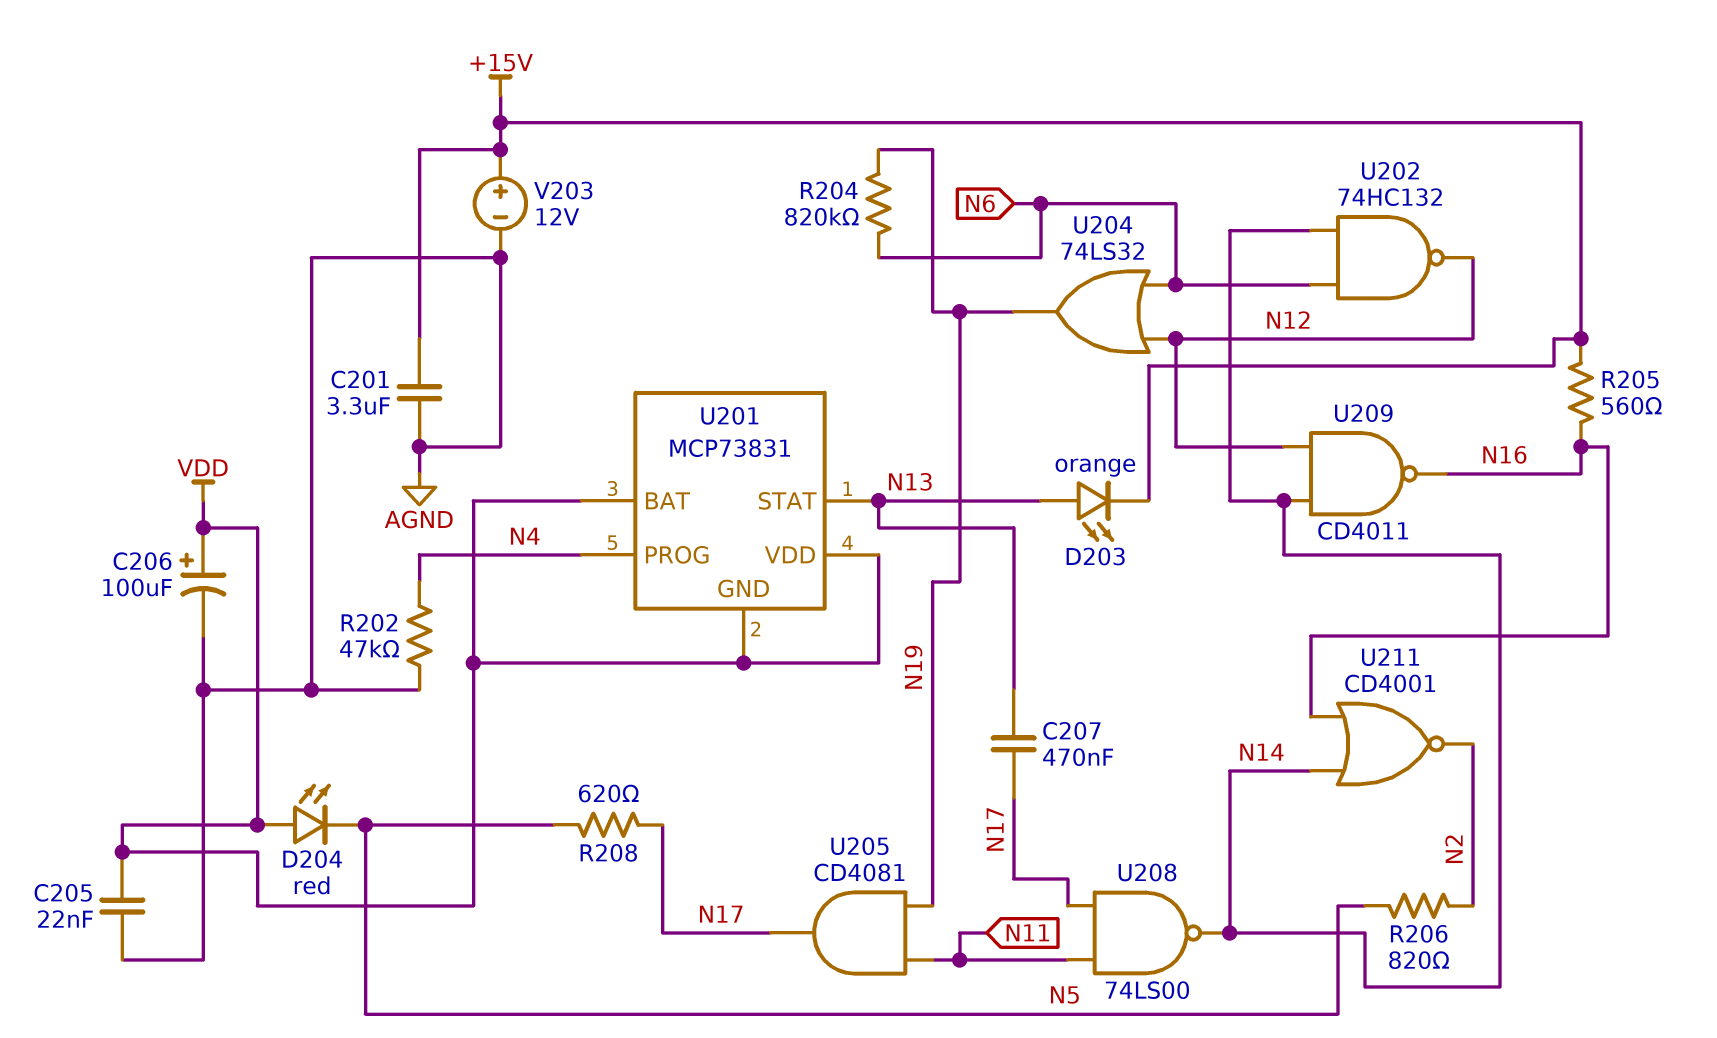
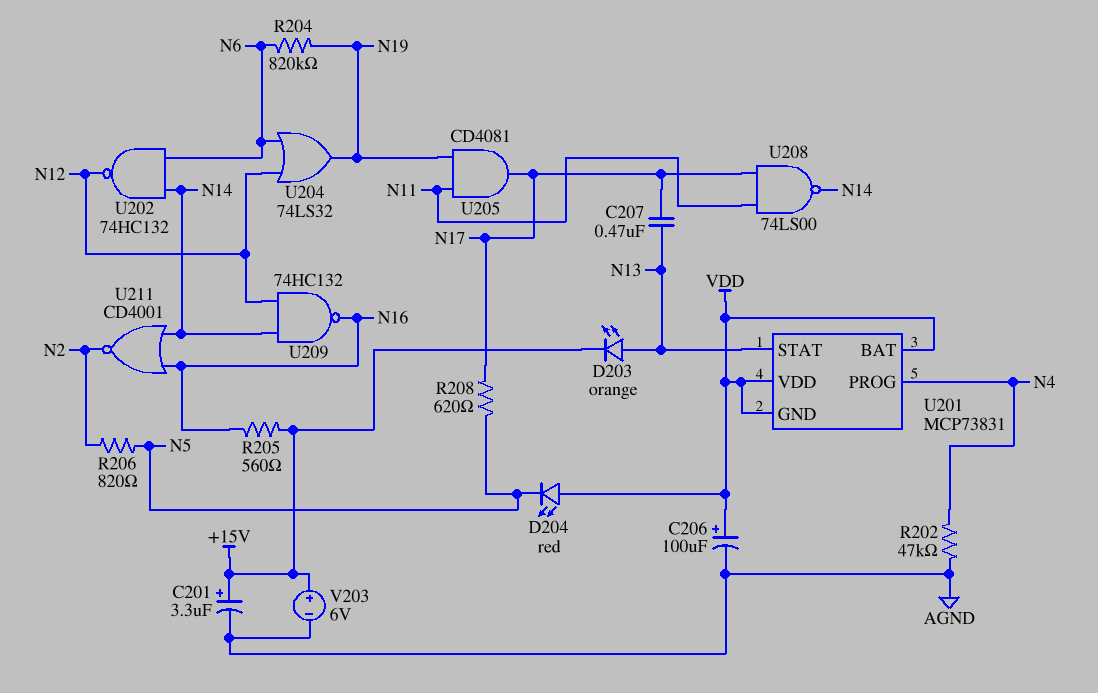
C201: 3.3uF (+15V, AGND) -> 3.3uF (plus +15V, minus AGND)
C205: 22nF (AGND, VDD) -> none
U209: NAND CD4011 (in N12, in N14, out N16) -> NAND 74HC132 (in N12, in N14, out N16)
V203: 12V (plus +15V, minus AGND) -> 6V (plus +15V, minus AGND)

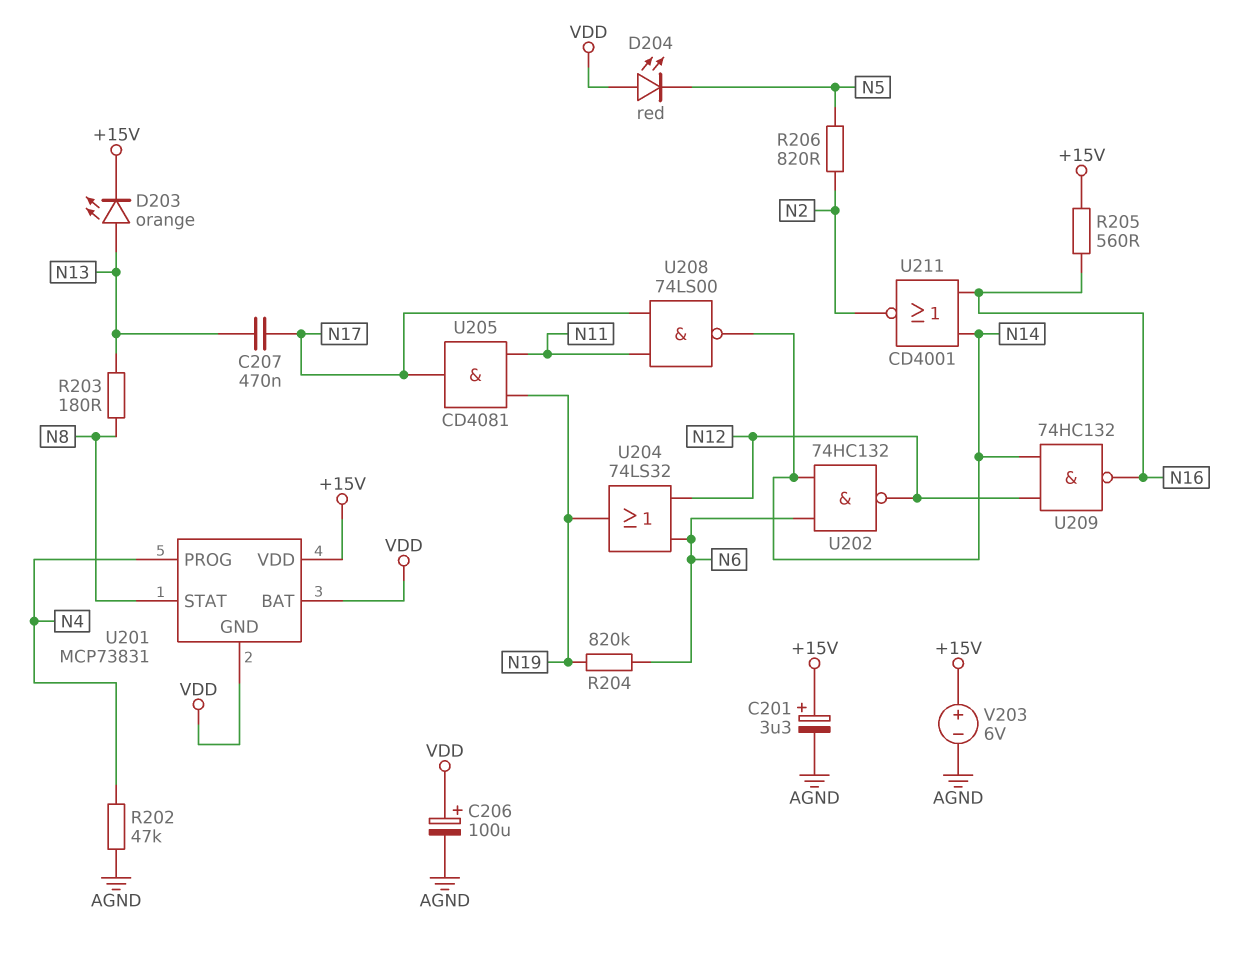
R203: none -> 180 (N8, N13)
R208: 620 (N5, N17) -> none
U201 pin STAT: N13 -> N8
U201 pin VDD: VDD -> +15V

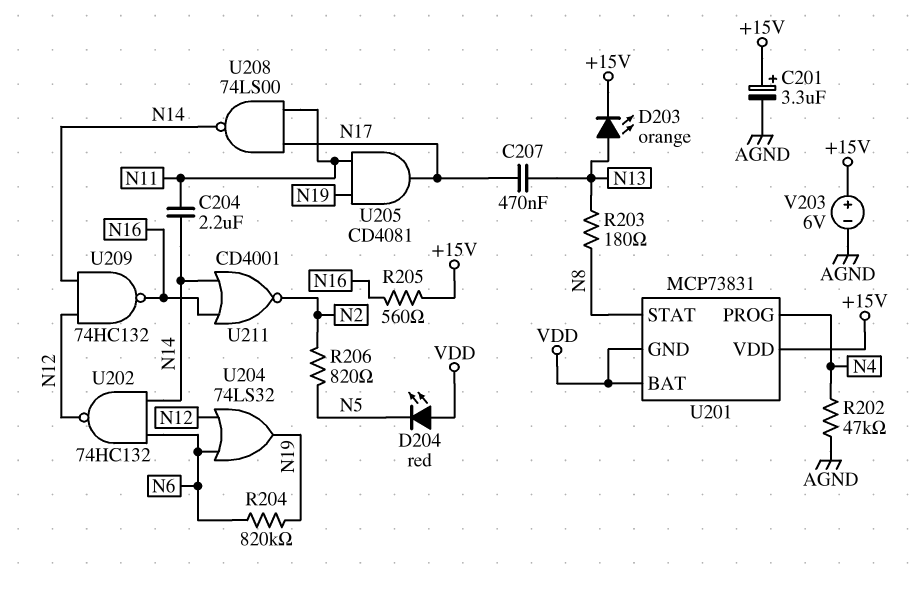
C204: none -> 2.2uF (N11, N14)
C206: 100uF (plus VDD, minus AGND) -> none

